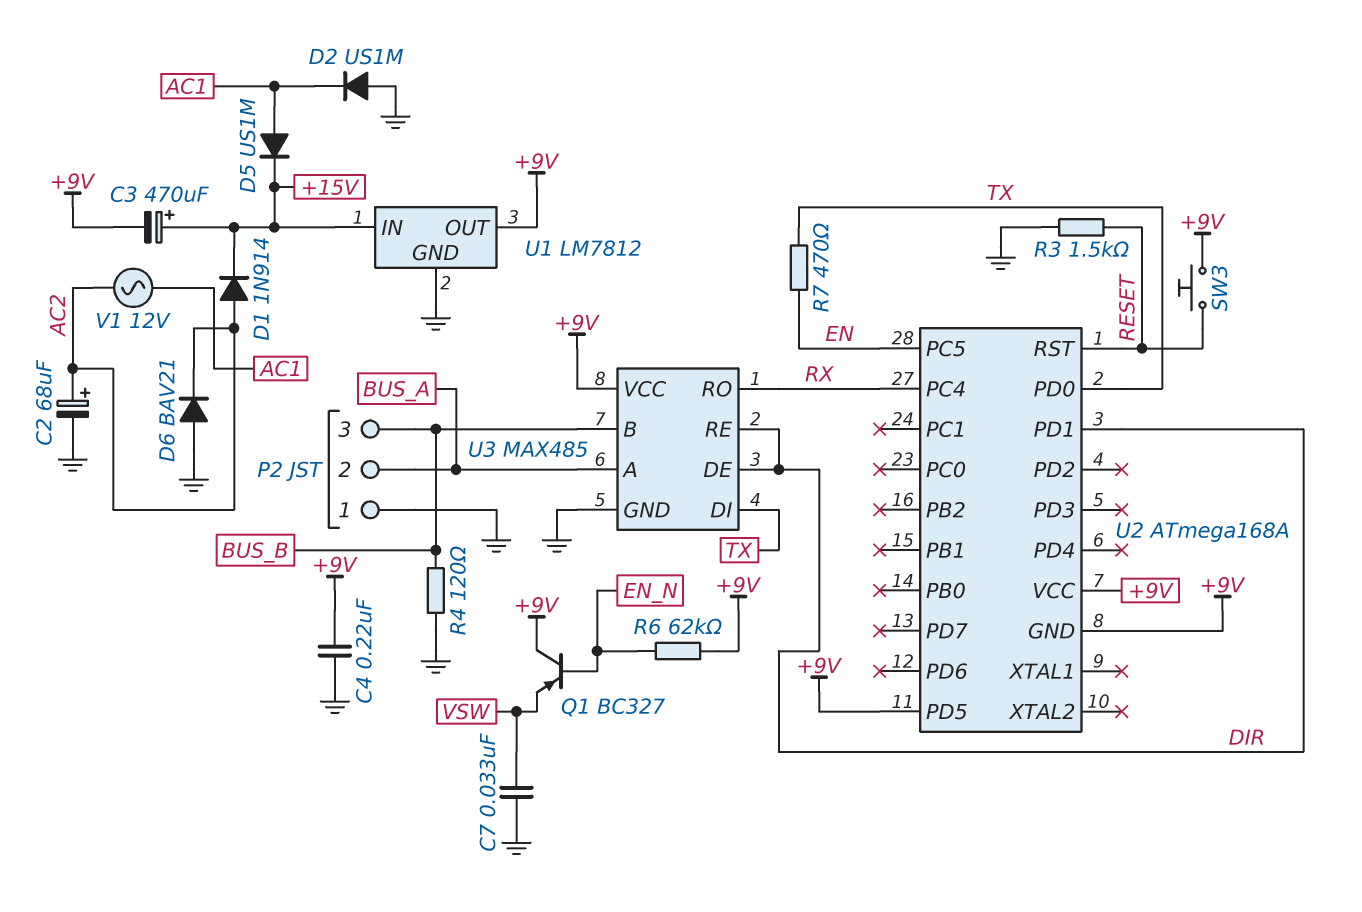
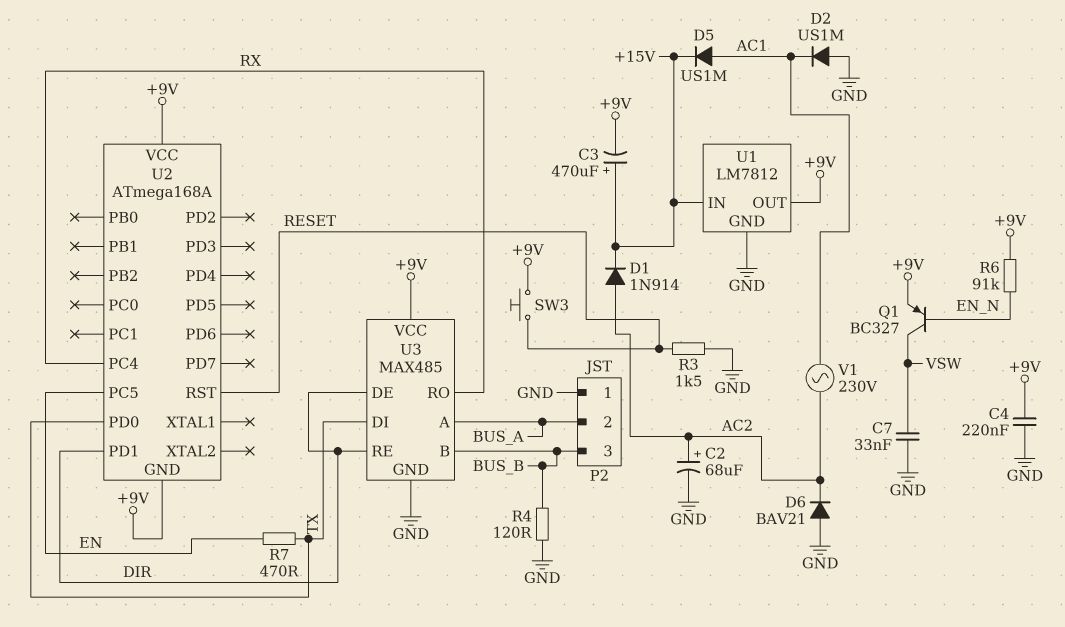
Q1: PNP BC327 (B EN_N, C +9V, E VSW) -> PNP BC327 (B EN_N, C VSW, E +9V)
R6: 62k (+9V, EN_N) -> 91k (+9V, EN_N)
U2 pin PD5: +9V -> none
V1: AC 12V (AC1, AC2) -> AC 230V (AC1, AC2)

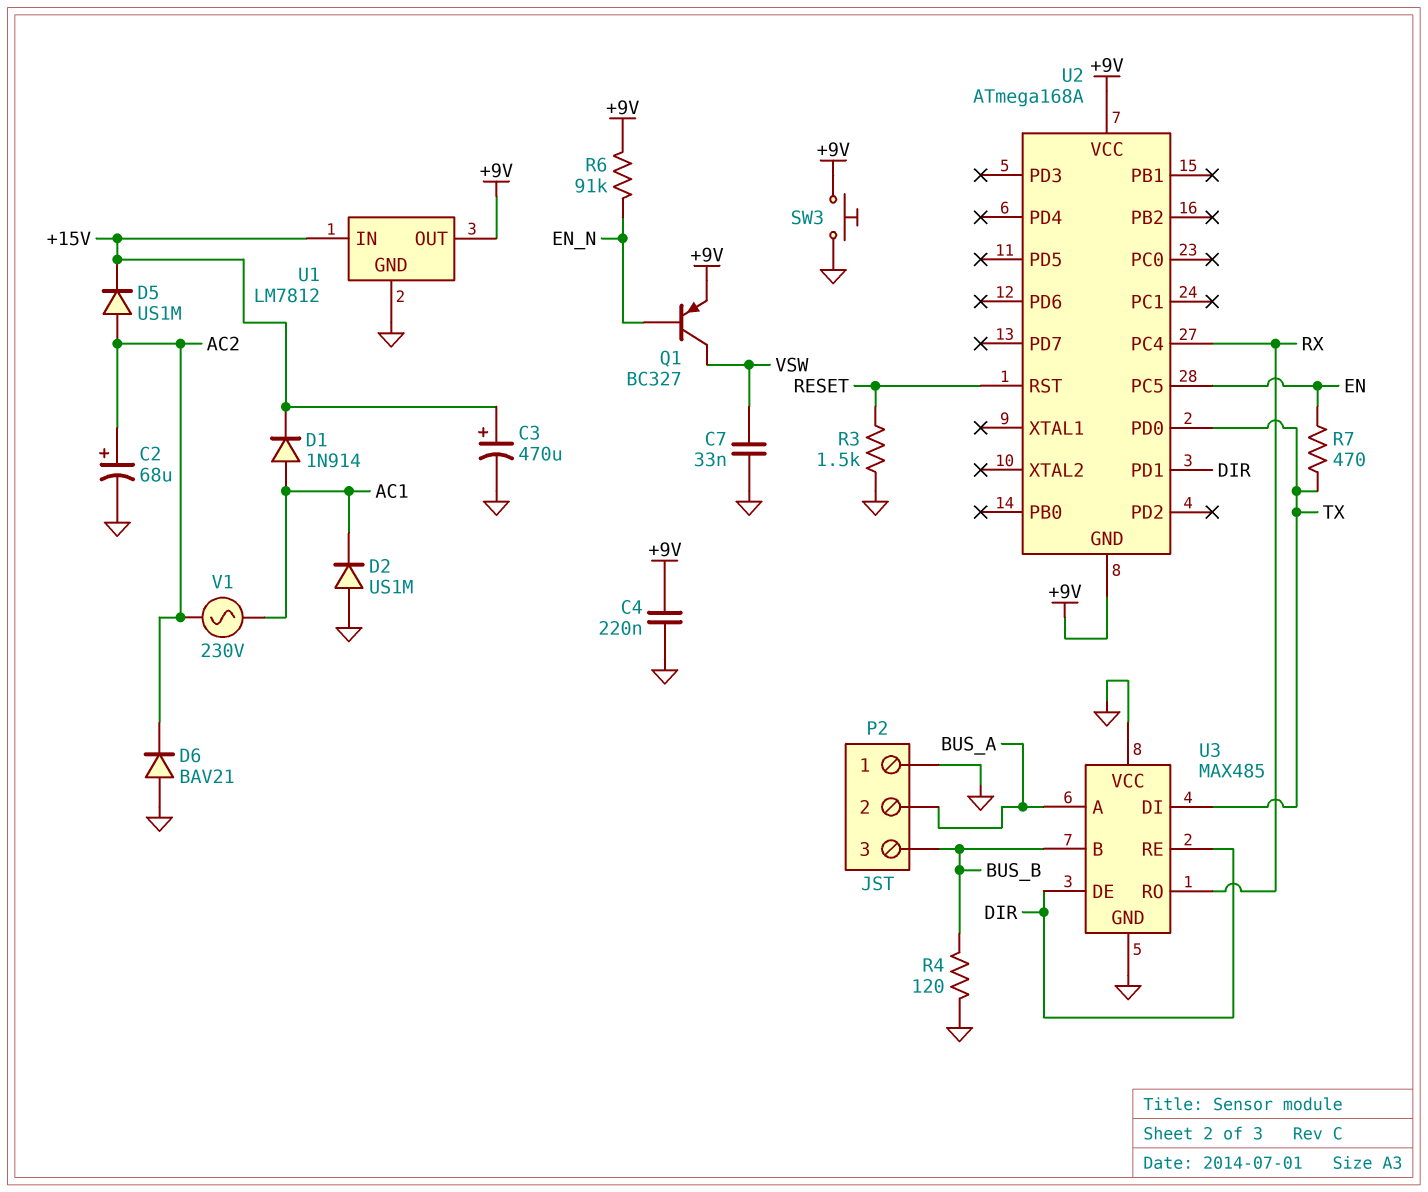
C3: 470uF (plus +15V, minus +9V) -> 470uF (plus +15V, minus GND)
D1: diode 1N914 (A AC2, K +15V) -> diode 1N914 (A AC1, K +15V)
D5: diode US1M (A AC1, K +15V) -> diode US1M (A AC2, K +15V)
SW3: button (+9V, RESET) -> button (+9V, GND)
U3 pin VCC: +9V -> GND

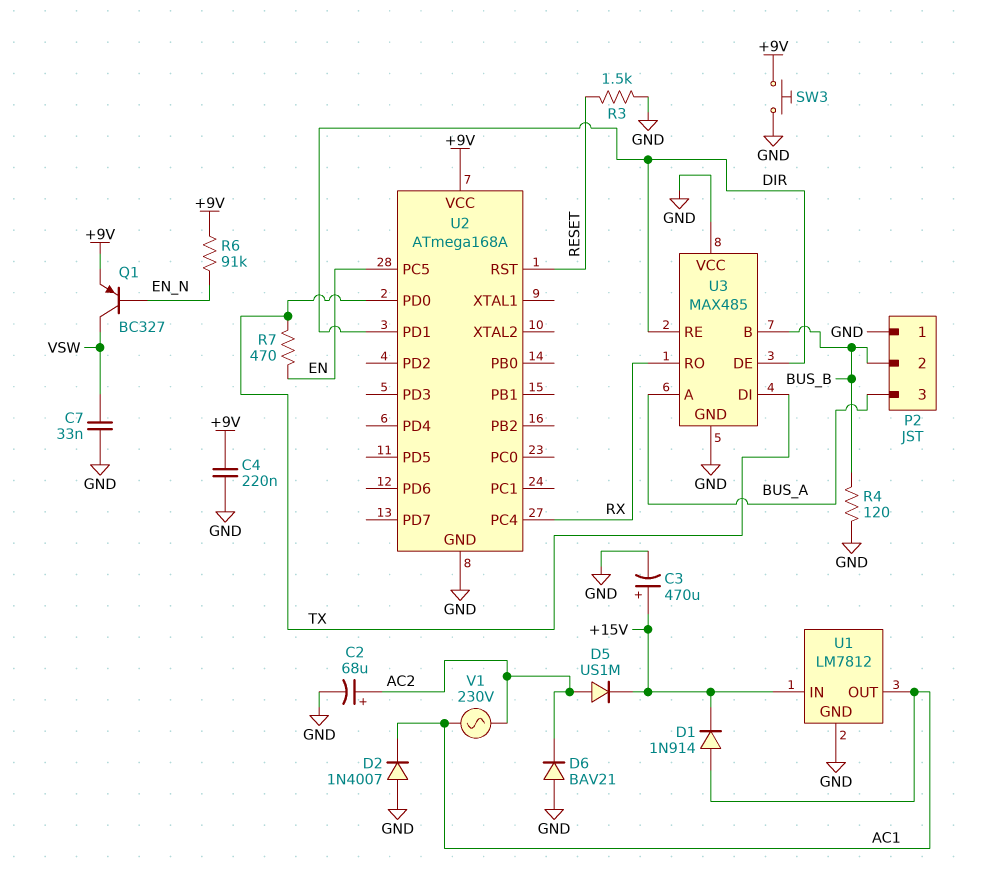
D2: diode US1M (A GND, K AC1) -> diode 1N4007 (A GND, K AC1)
P2 pin 2: BUS_A -> BUS_B
P2 pin 3: BUS_B -> BUS_A
U1 pin OUT: +9V -> AC1
U2 pin GND: +9V -> GND

